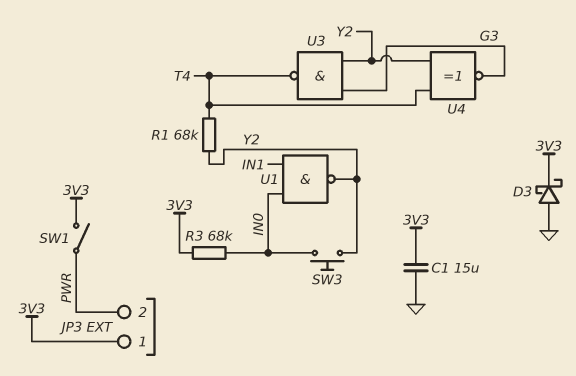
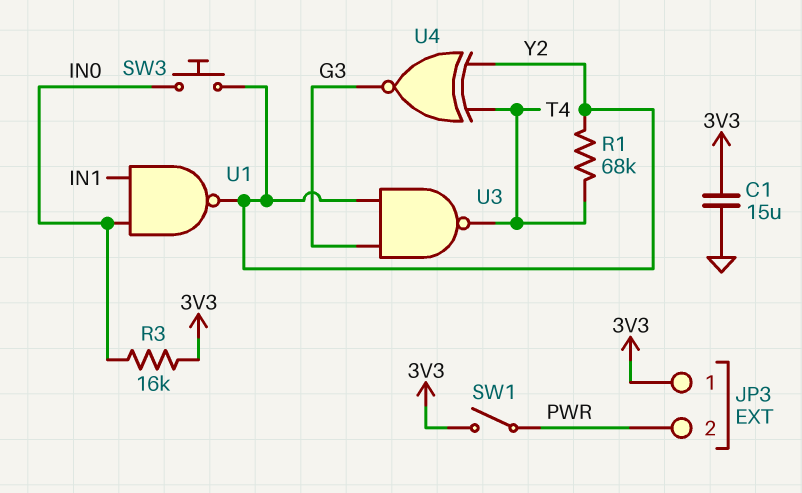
D3: schottky (A GND, K 3V3) -> none
R3: 68k (3V3, IN0) -> 16k (3V3, IN0)

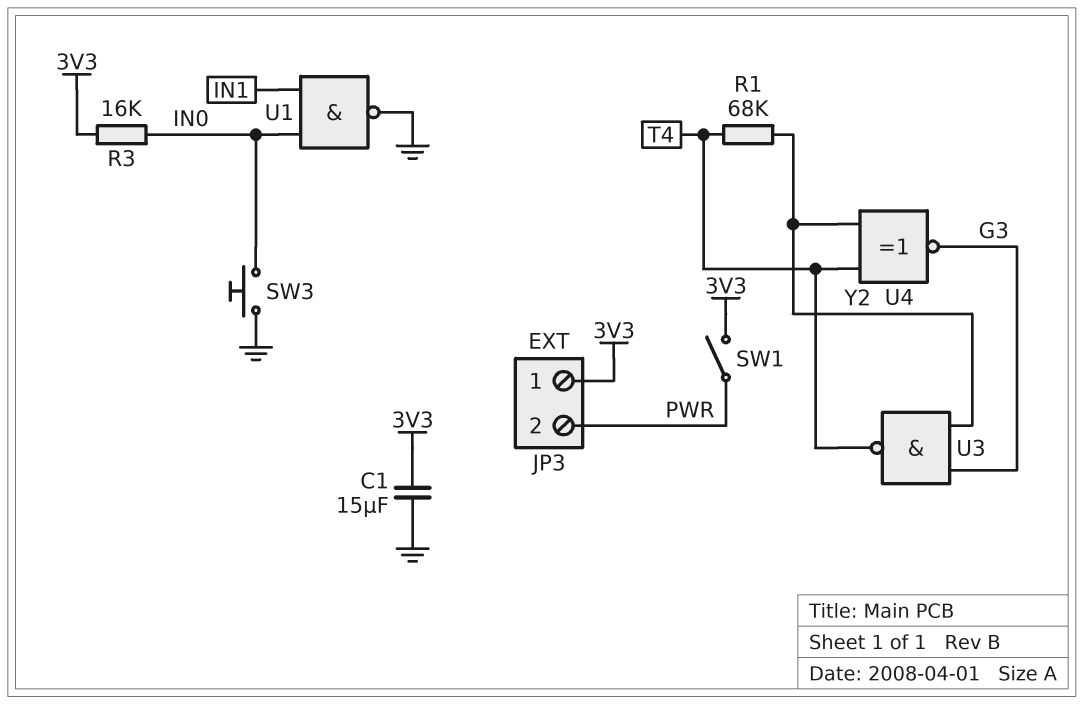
SW3: button (IN0, Y2) -> button (GND, IN0)
U1: NAND (in IN0, in IN1, out Y2) -> NAND (in IN0, in IN1, out GND)

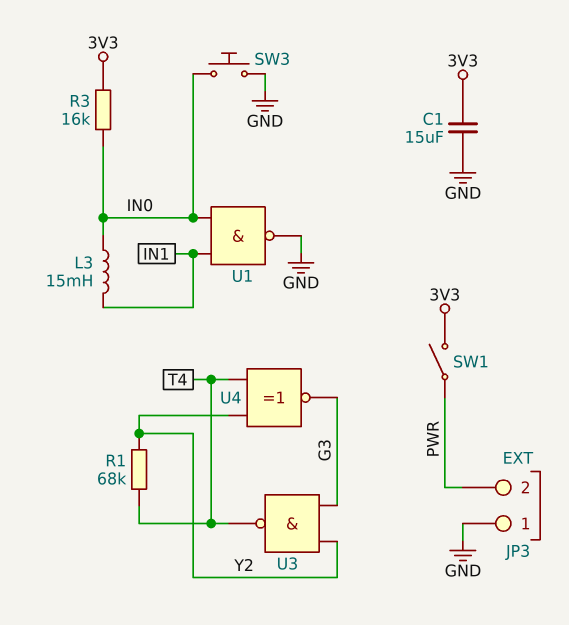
JP3 pin 1: 3V3 -> GND
L3: none -> 15mH (IN0, IN1)

